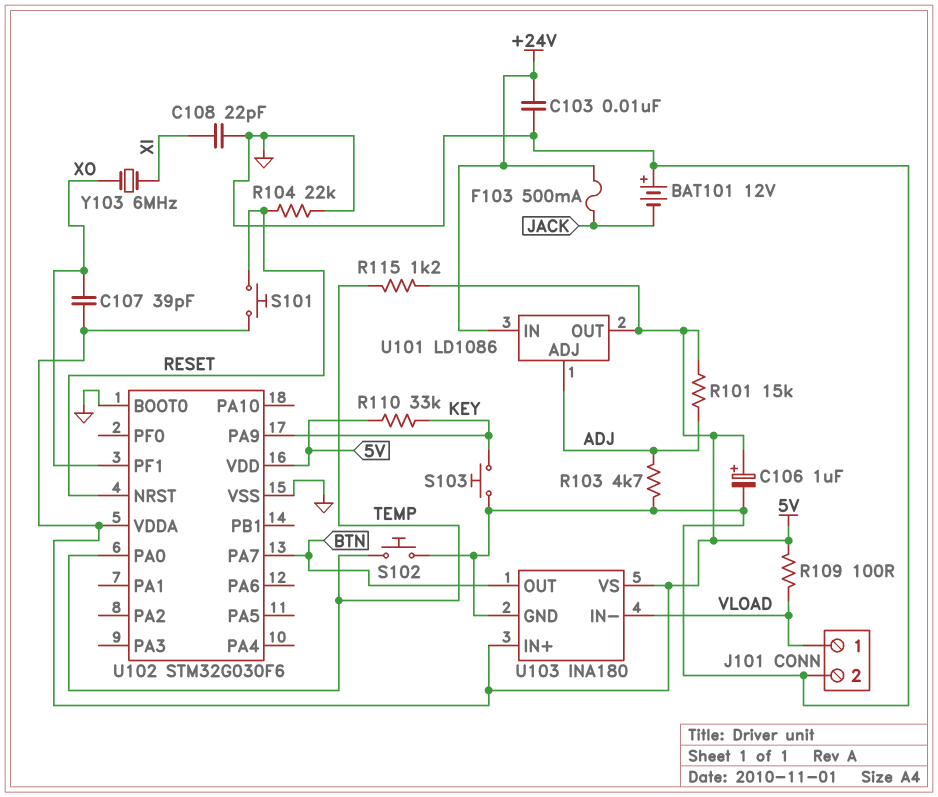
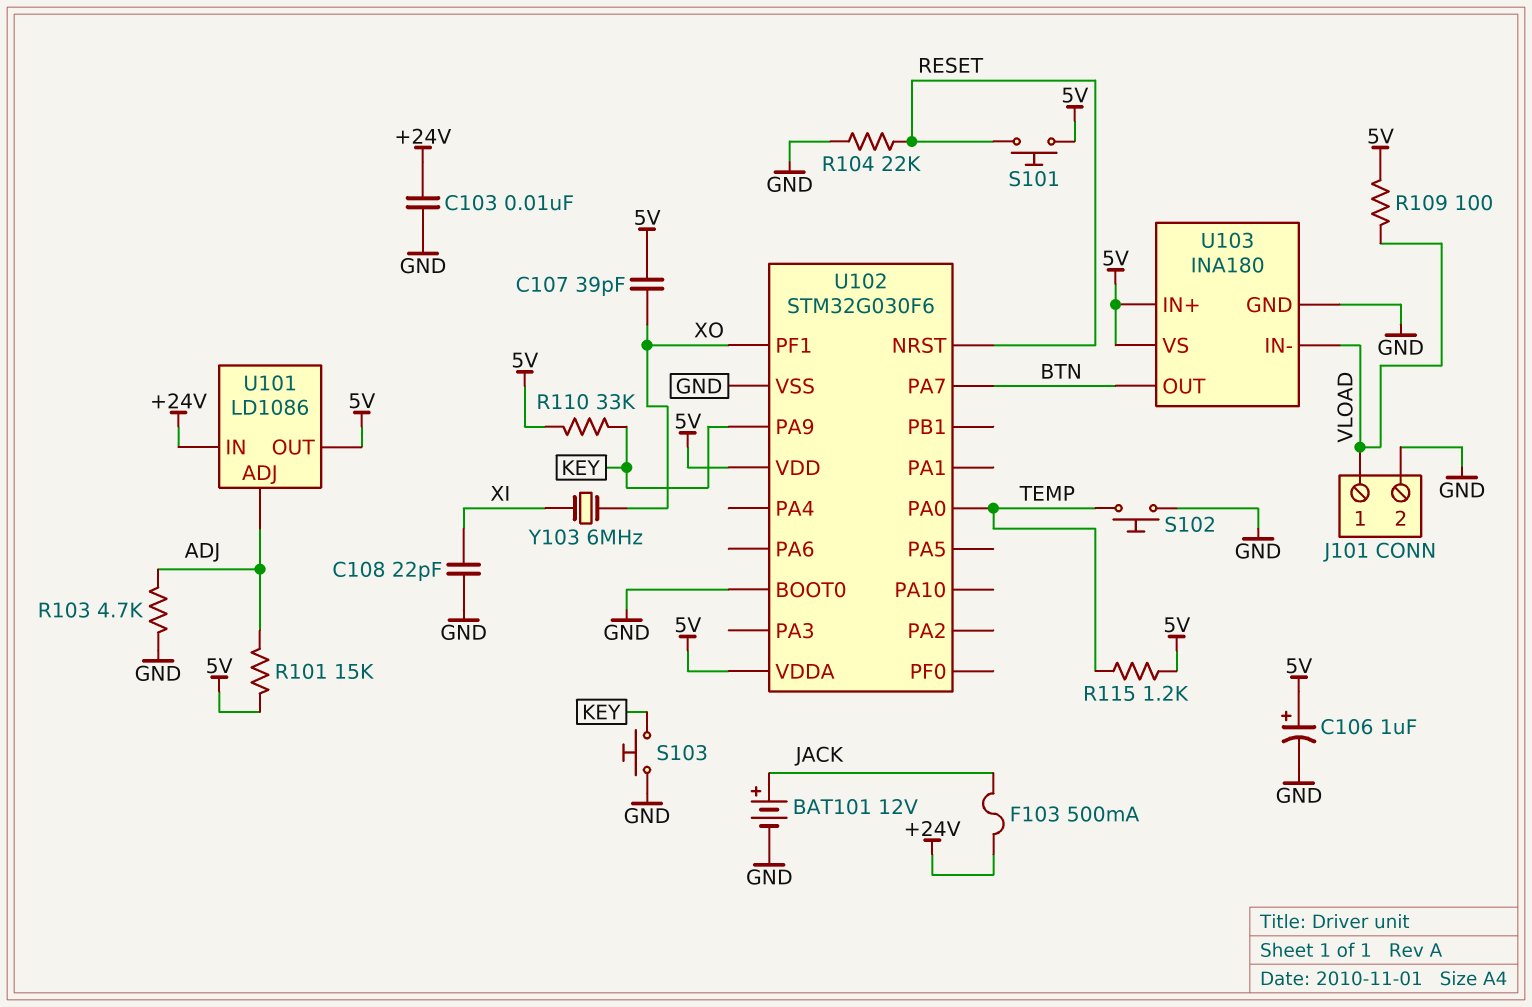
BAT101: 12V (plus GND, minus JACK) -> 12V (plus JACK, minus GND)

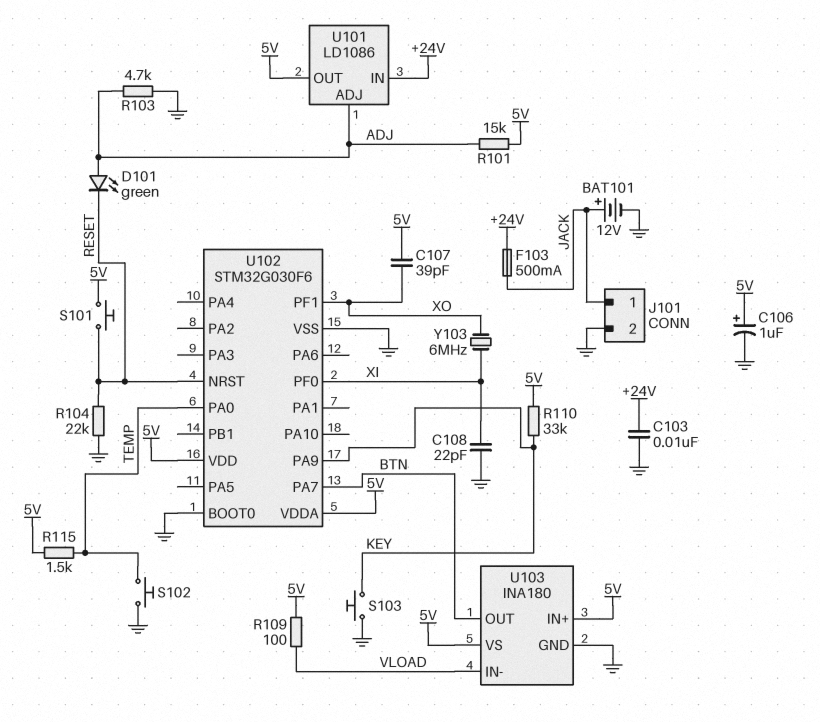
D101: none -> LED green (A ADJ, K RESET)
J101 pin 1: VLOAD -> JACK
R115: 1.2k (5V, TEMP) -> 1.5k (5V, TEMP)
U102 pin PF0: none -> XI

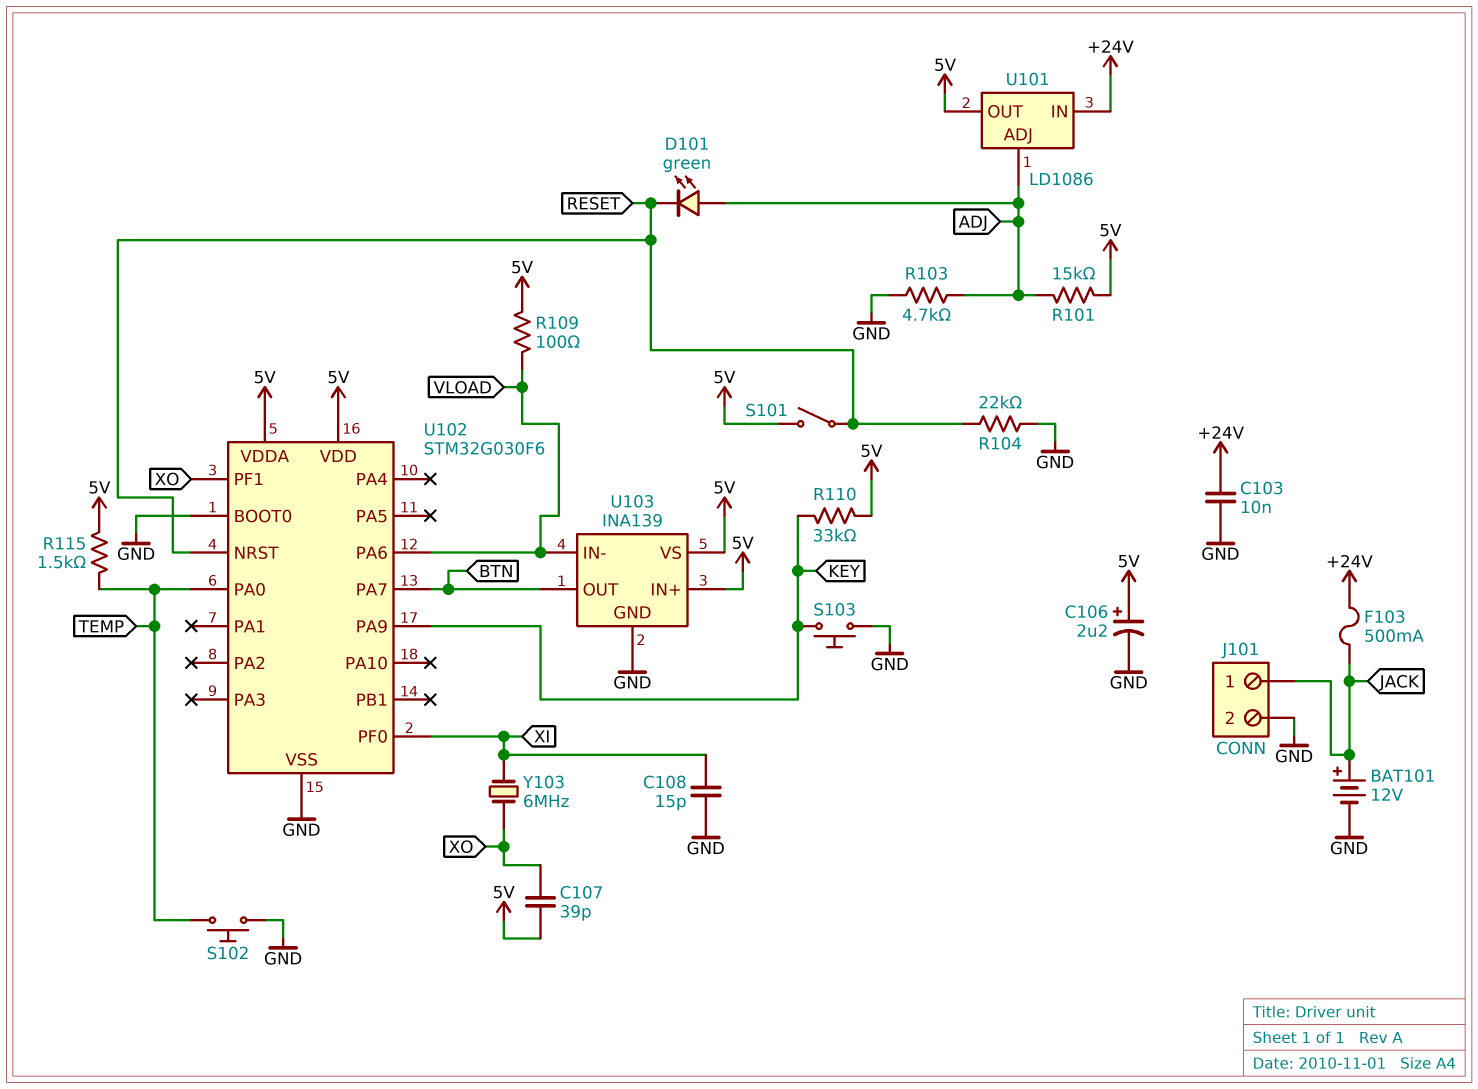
C106: 1uF (plus 5V, minus GND) -> 2.2uF (plus 5V, minus GND)
C108: 22pF (GND, XI) -> 15pF (GND, XI)
S101: button (5V, RESET) -> switch (5V, RESET)
U102 pin PA6: none -> VLOAD
U103: INA180 -> INA139

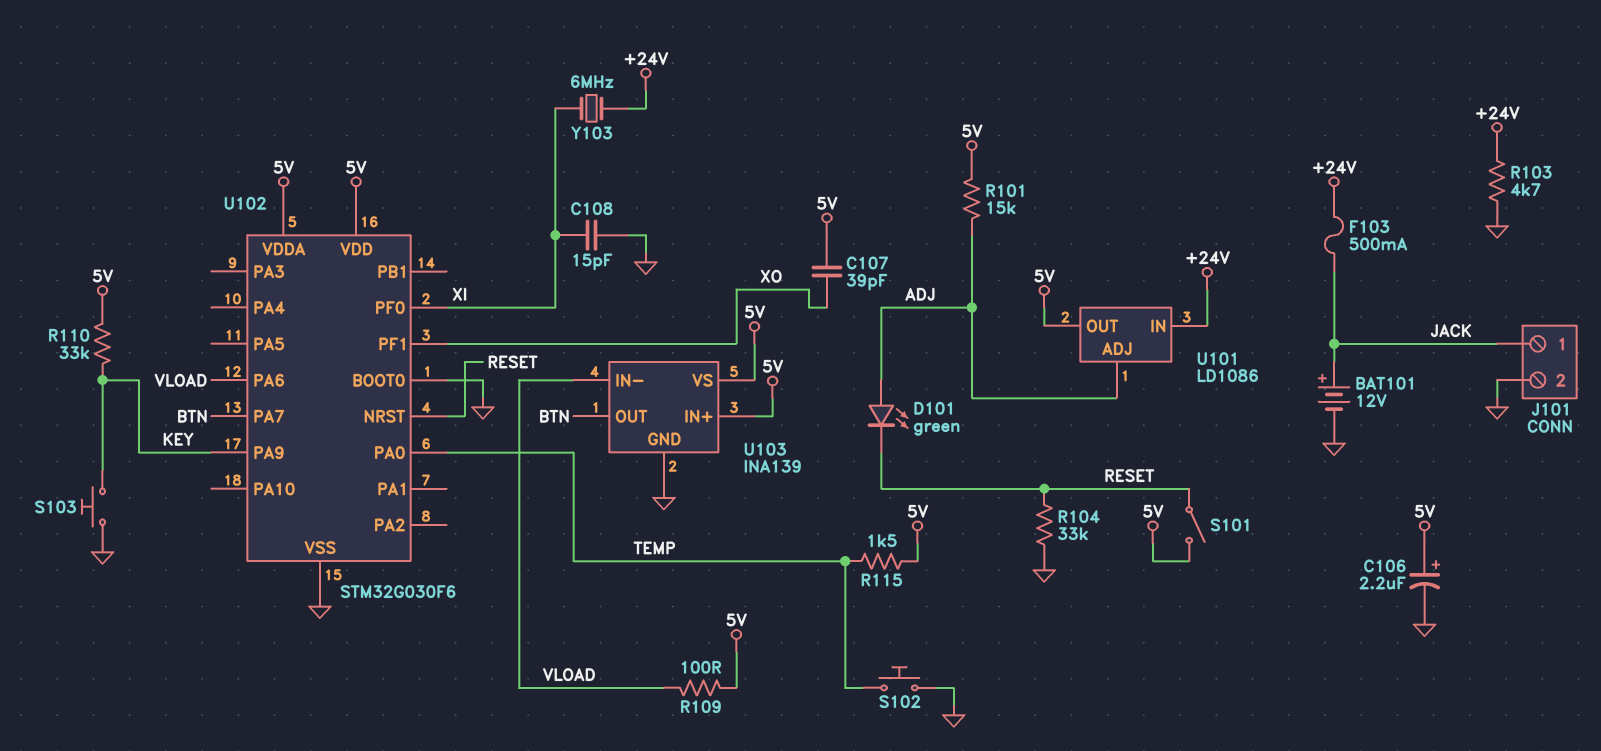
C103: 10nF (+24V, GND) -> none
R103: 4.7k (ADJ, GND) -> 4.7k (+24V, GND)
R104: 22k (GND, RESET) -> 33k (GND, RESET)
Y103: 6MHz (XI, XO) -> 6MHz (+24V, XI)

